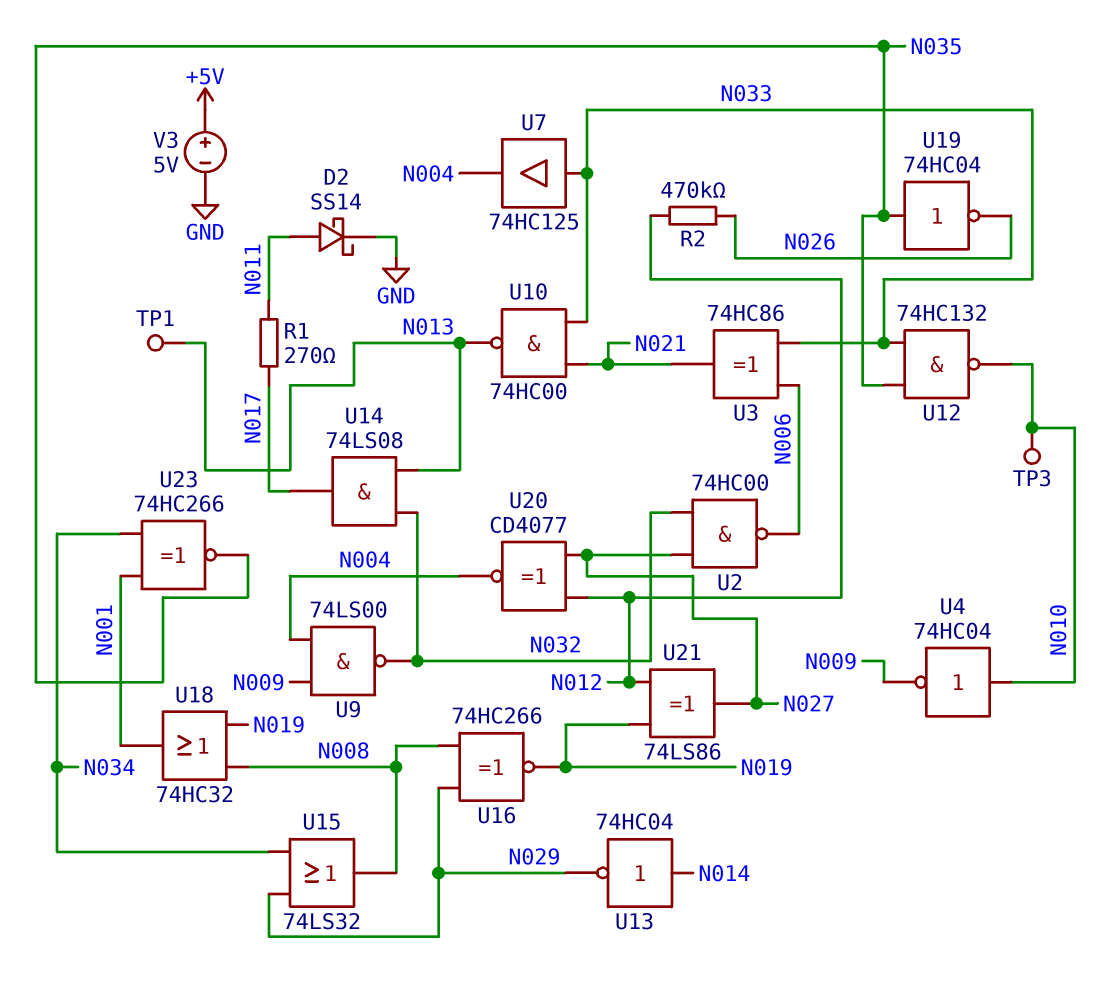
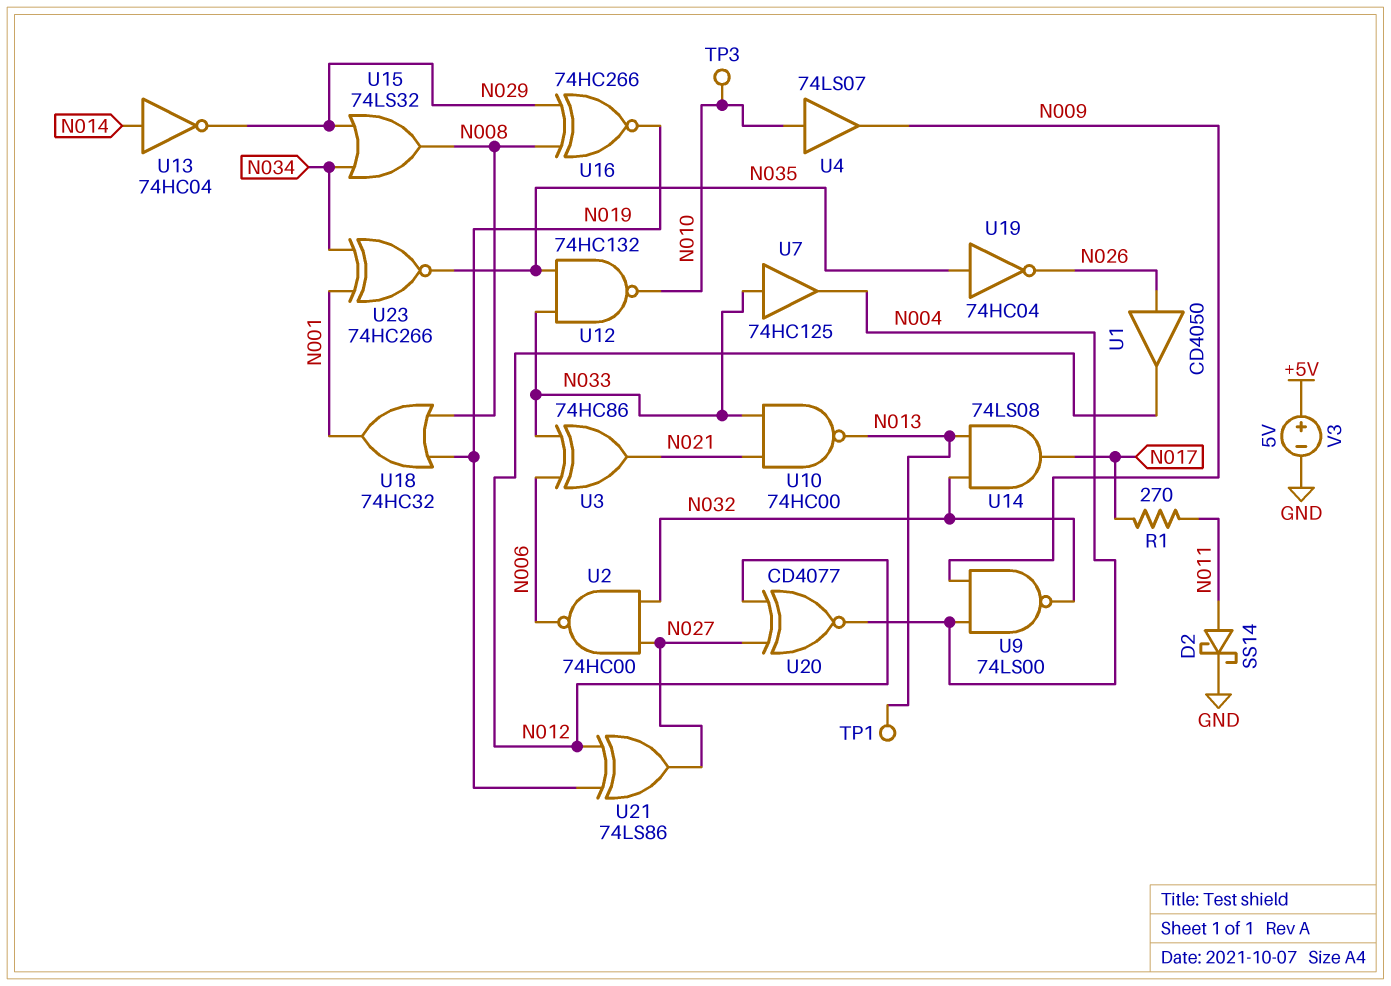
R2: 470k (N012, N026) -> none
U1: none -> buffer CD4050 (in N026, out N012)
U4: NOT 74HC04 (in N010, out N009) -> buffer 74LS07 (in N010, out N009)

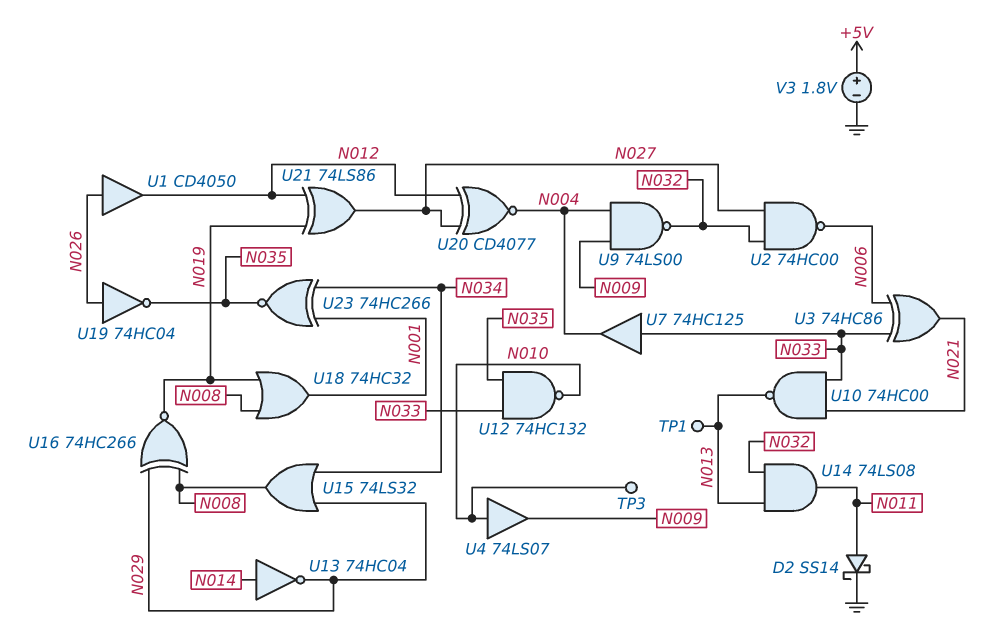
R1: 270 (N011, N017) -> none
U14: AND 74LS08 (in N013, in N032, out N017) -> AND 74LS08 (in N013, in N032, out N011)
U19: NOT 74HC04 (in N035, out N026) -> NOT 74HC04 (in N026, out N035)
V3: 5V (plus +5V, minus GND) -> 1.8V (plus +5V, minus GND)

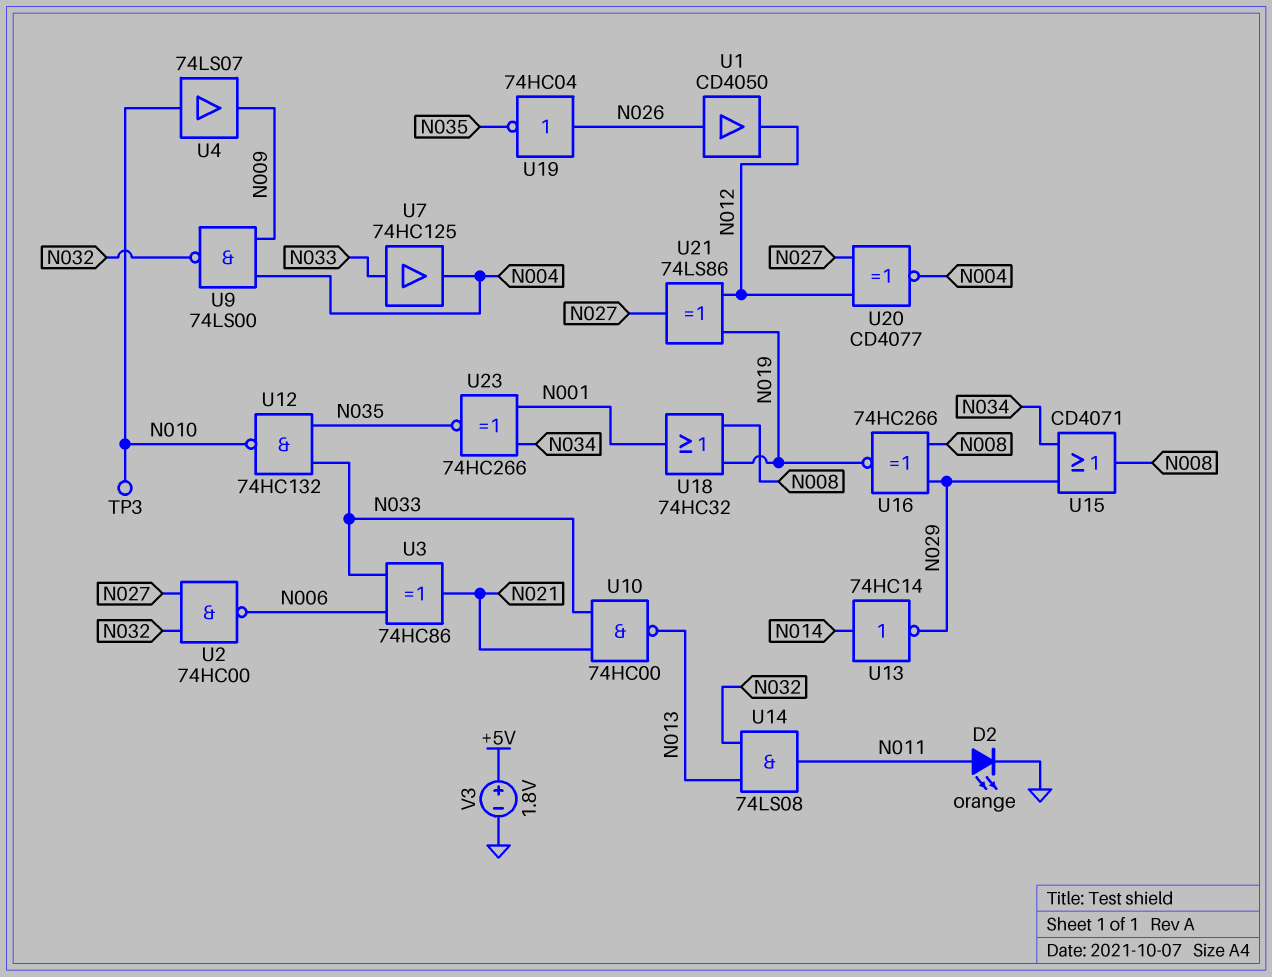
D2: schottky SS14 (A N011, K GND) -> LED orange (A N011, K GND)
TP1: test point (N013) -> none
U13: NOT 74HC04 (in N014, out N029) -> NOT 74HC14 (in N014, out N029)
U15: OR 74LS32 (in N029, in N034, out N008) -> OR CD4071 (in N029, in N034, out N008)

